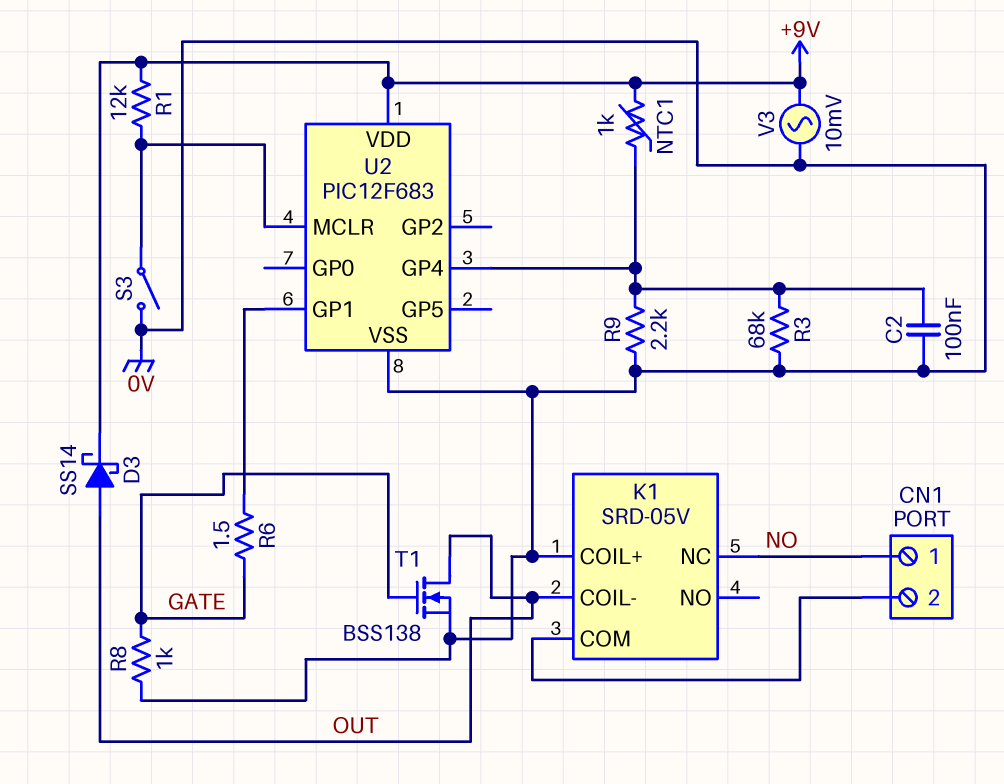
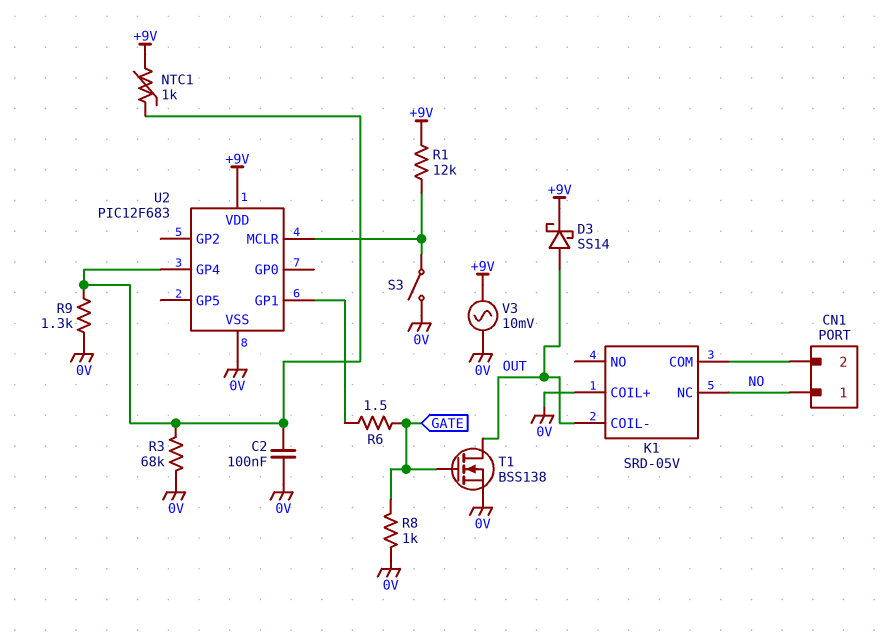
R9: 2.2k (0V, U2/GP4) -> 1.3k (0V, U2/GP4)

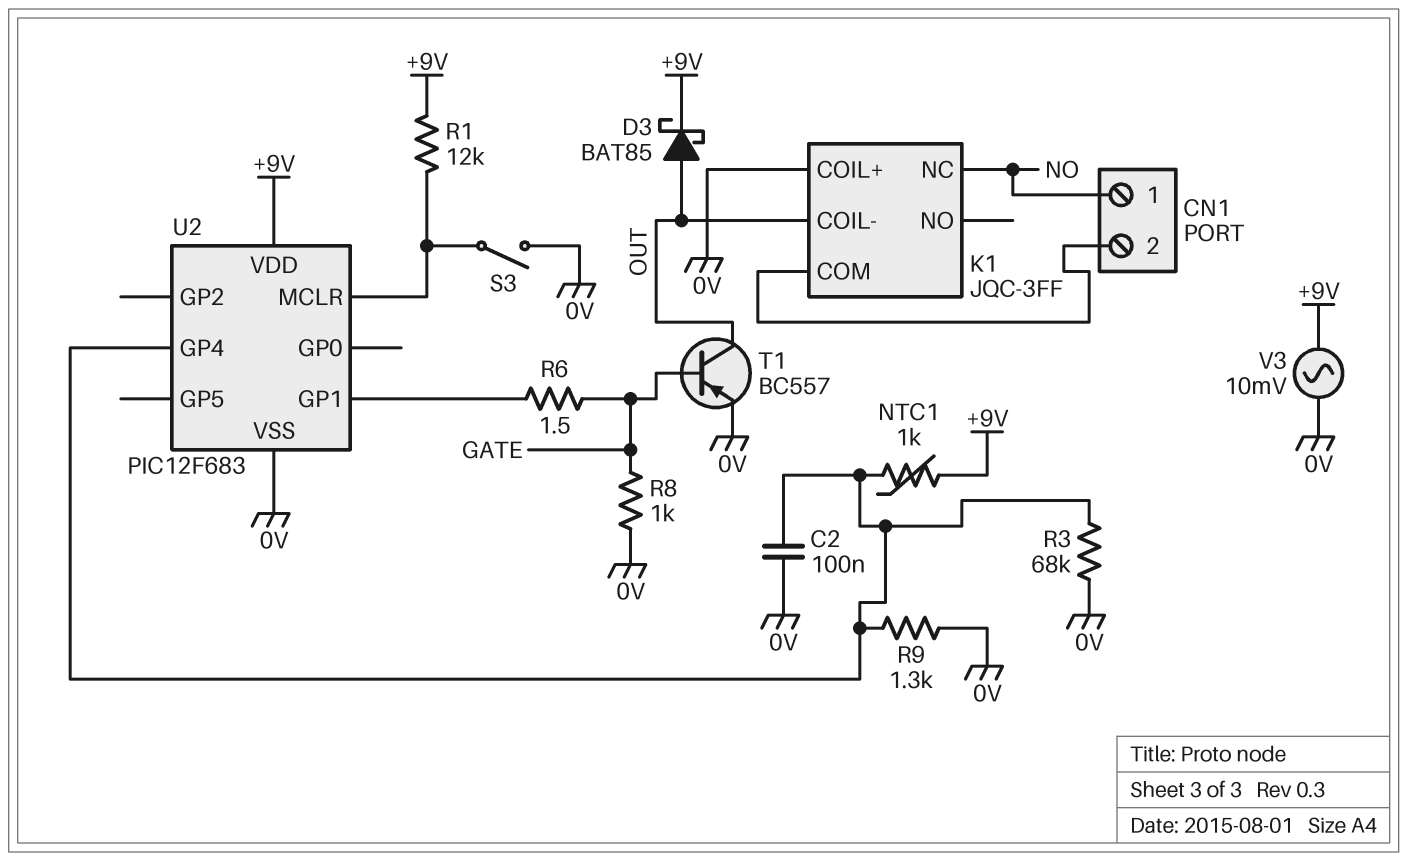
D3: schottky SS14 (A OUT, K +9V) -> schottky BAT85 (A OUT, K +9V)
K1: SRD-05V -> JQC-3FF
T1: NMOS BSS138 (G GATE, D OUT, S 0V) -> PNP BC557 (B GATE, C OUT, E 0V)

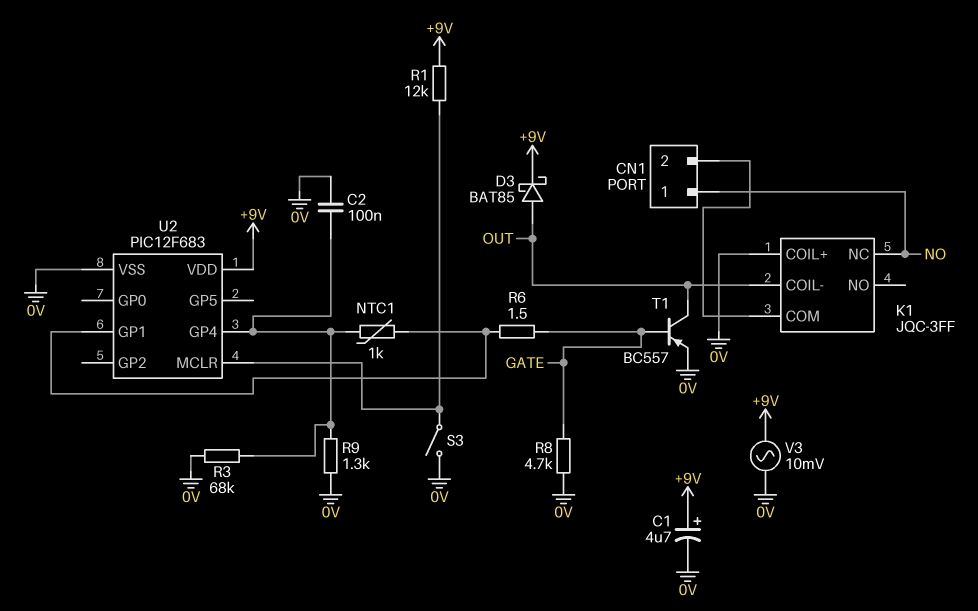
C1: none -> 4.7uF (plus +9V, minus 0V)
NTC1: 1k (+9V, U2/GP4) -> 1k (U2/GP1, U2/GP4)
R8: 1k (0V, GATE) -> 4.7k (0V, GATE)

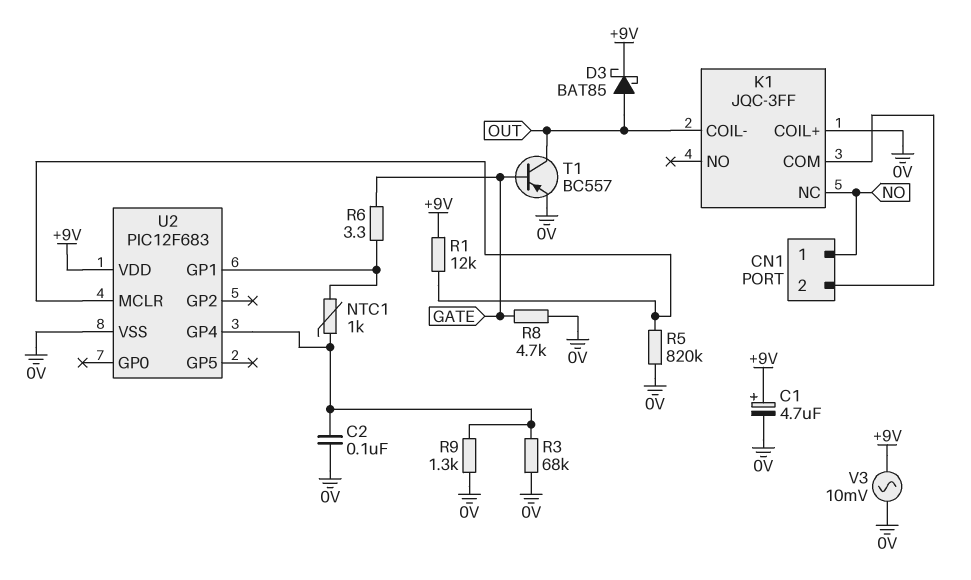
R5: none -> 820k (0V, U2/MCLR)
R6: 1.5 (GATE, U2/GP1) -> 3.3 (GATE, U2/GP1)
S3: switch (0V, U2/MCLR) -> none

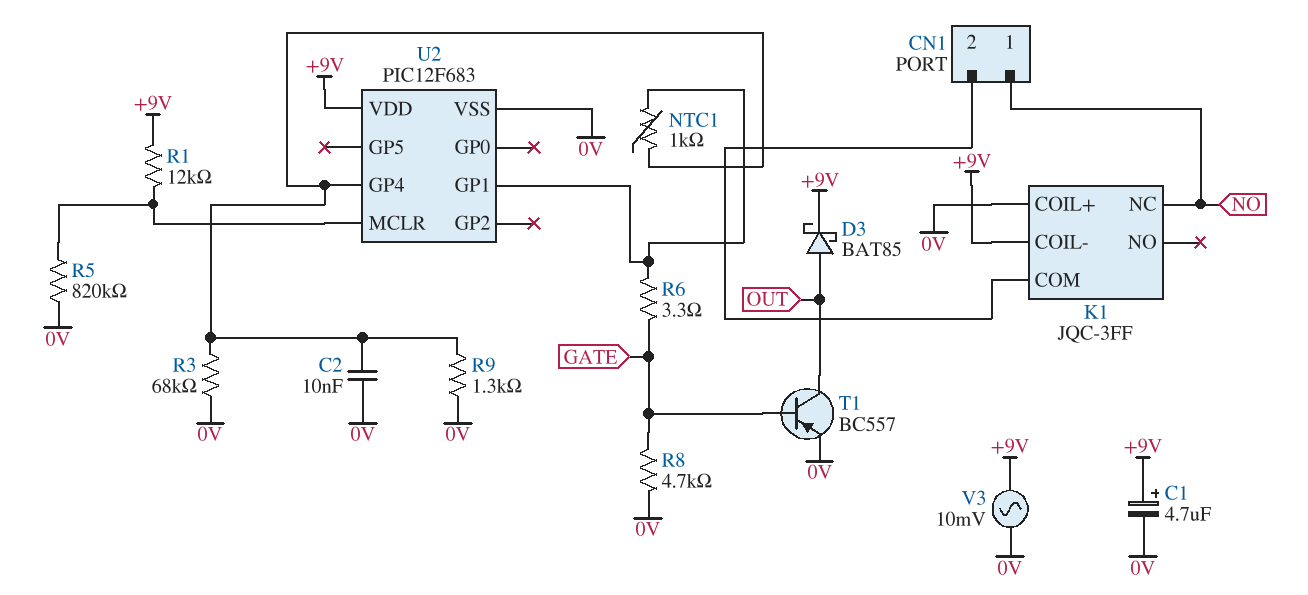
C2: 100nF (0V, U2/GP4) -> 10nF (0V, U2/GP4)
K1 pin COIL-: OUT -> +9V

